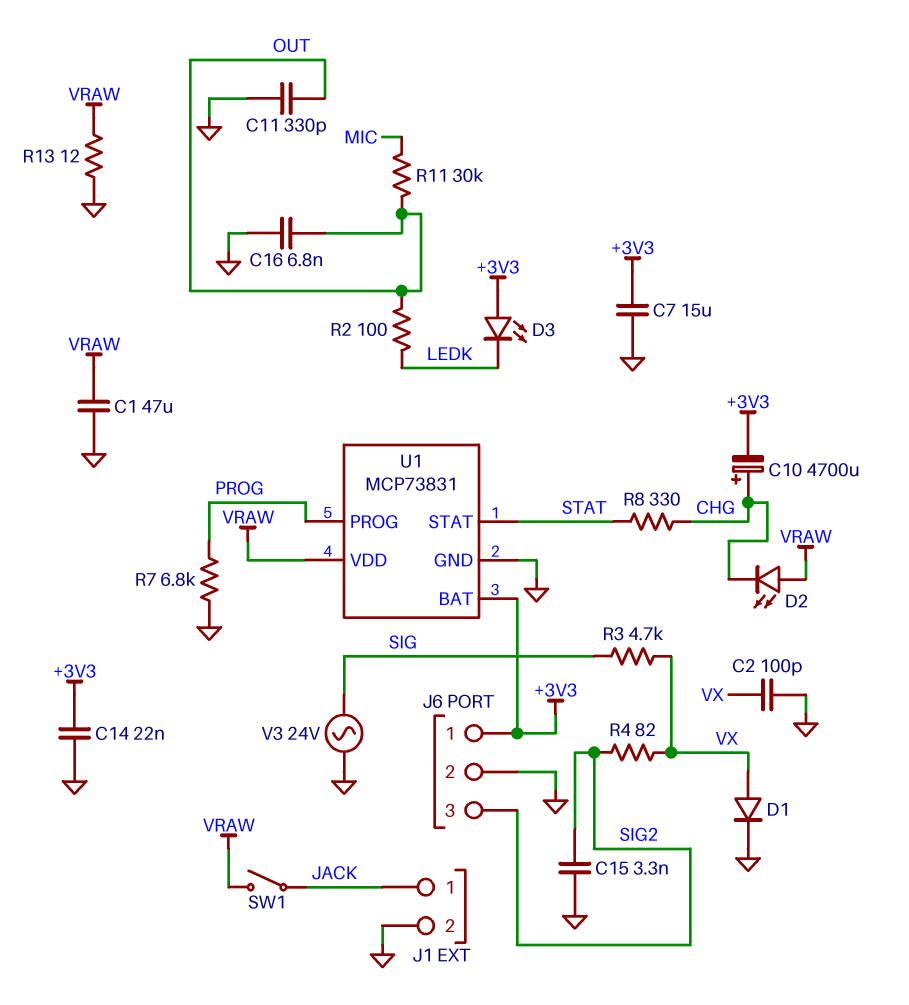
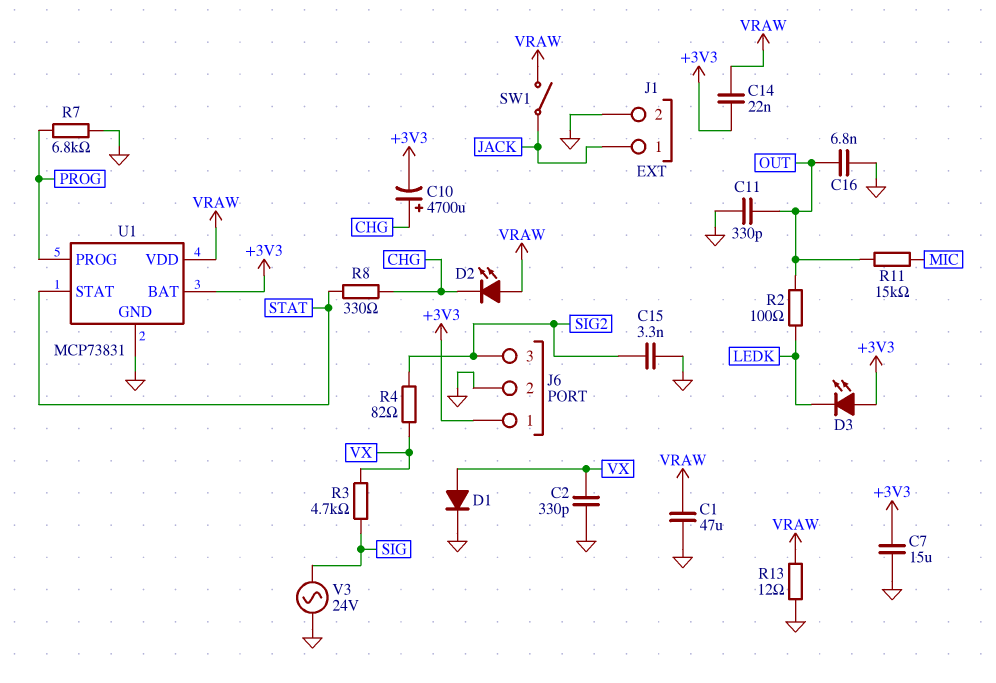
C2: 100pF (GND, VX) -> 330pF (GND, VX)
C14: 22nF (+3V3, GND) -> 22nF (+3V3, VRAW)
R11: 30k (MIC, OUT) -> 15k (MIC, OUT)

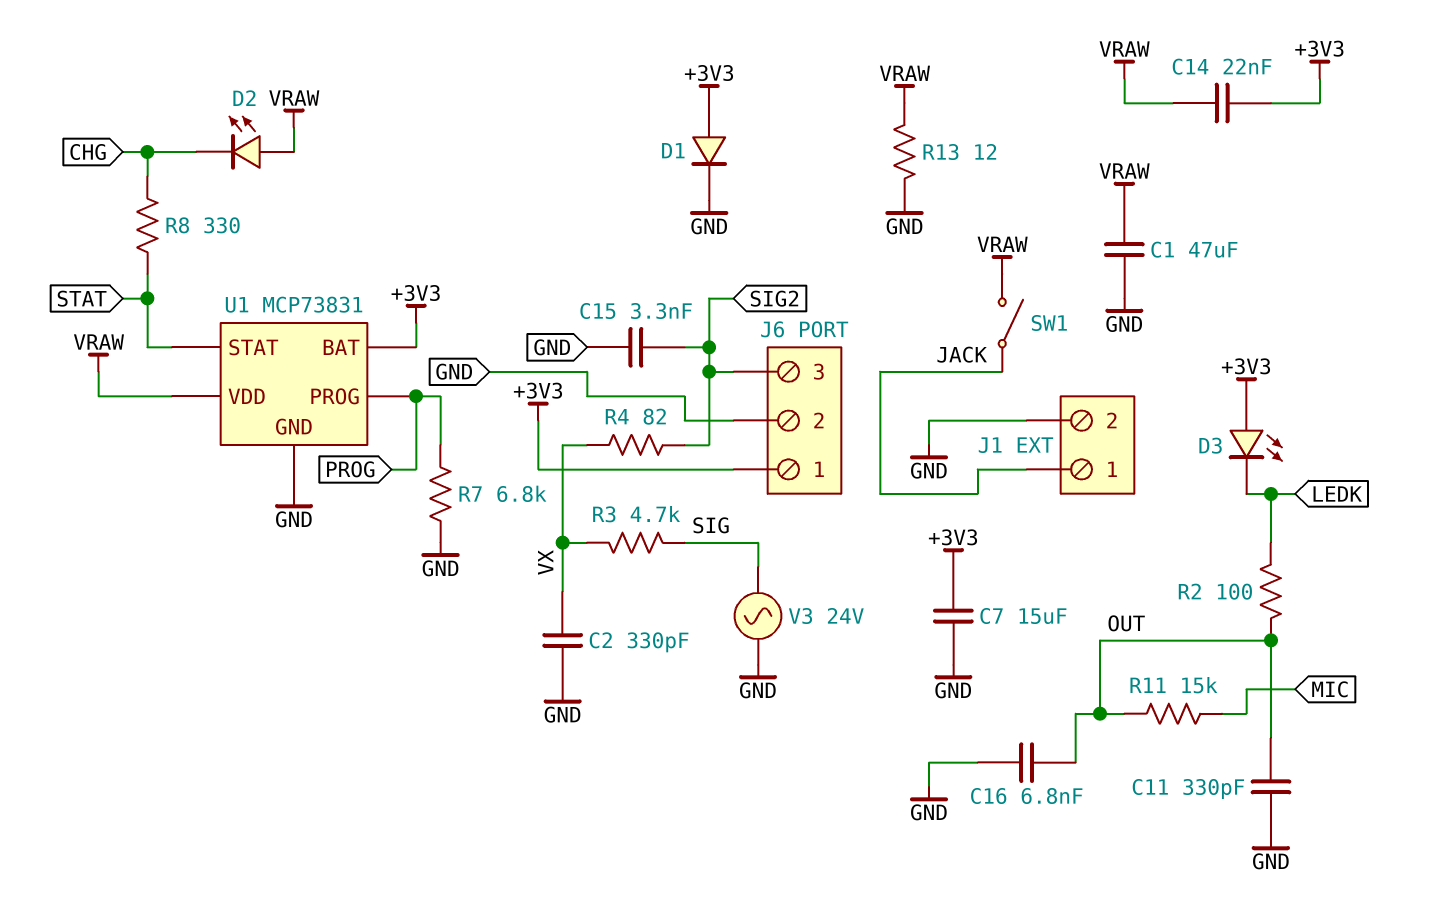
C10: 4700uF (plus CHG, minus +3V3) -> none
D1: diode (A VX, K GND) -> diode (A +3V3, K GND)

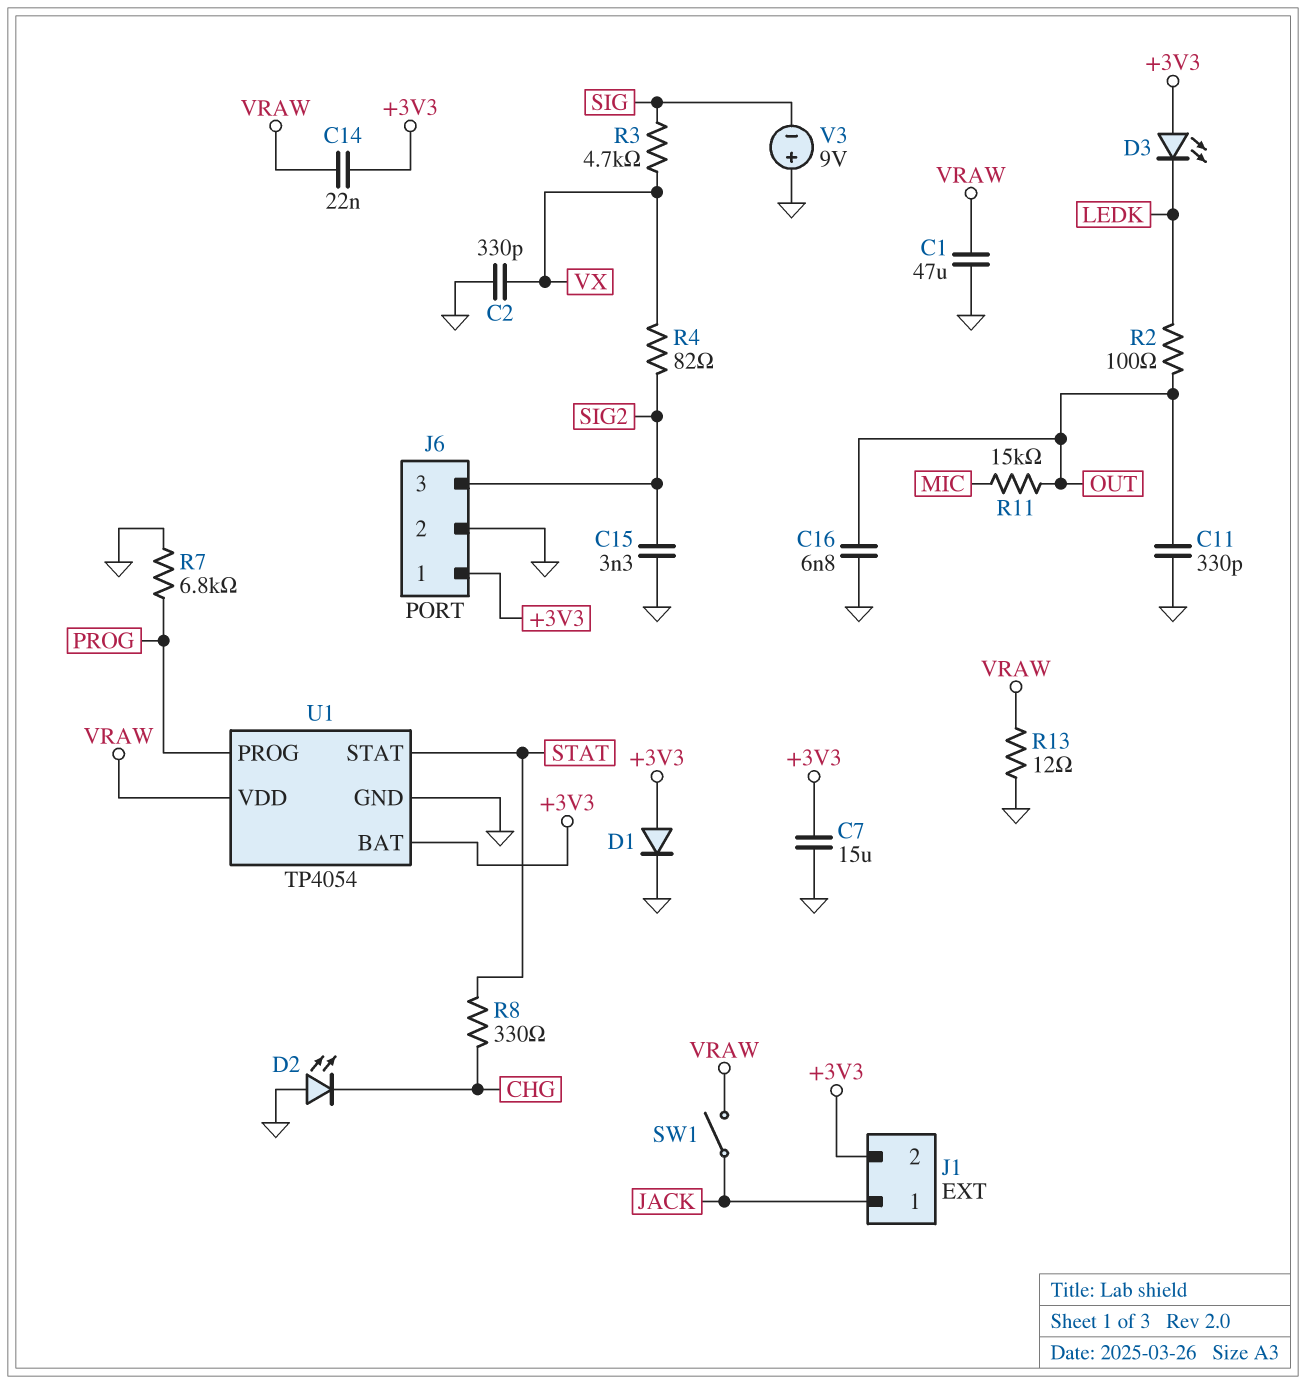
D2: LED (A VRAW, K CHG) -> LED (A GND, K CHG)
J1 pin 2: GND -> +3V3
U1: MCP73831 -> TP4054
V3: AC 24V (GND, SIG) -> 9V (plus GND, minus SIG)

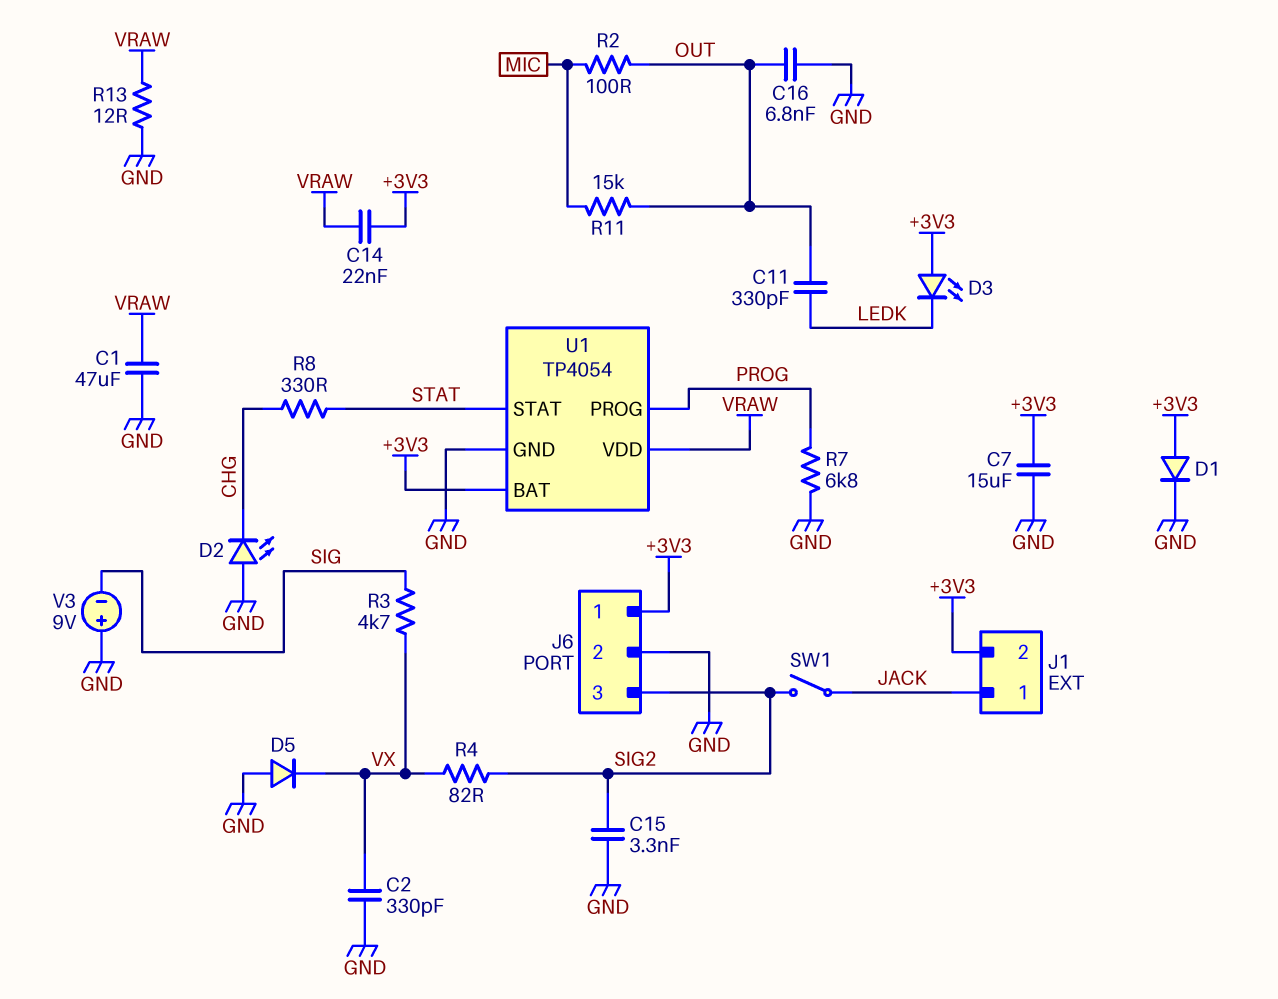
C11: 330pF (GND, OUT) -> 330pF (LEDK, OUT)
D5: none -> diode (A GND, K VX)
R2: 100 (LEDK, OUT) -> 100 (MIC, OUT)
SW1: switch (JACK, VRAW) -> switch (JACK, SIG2)

